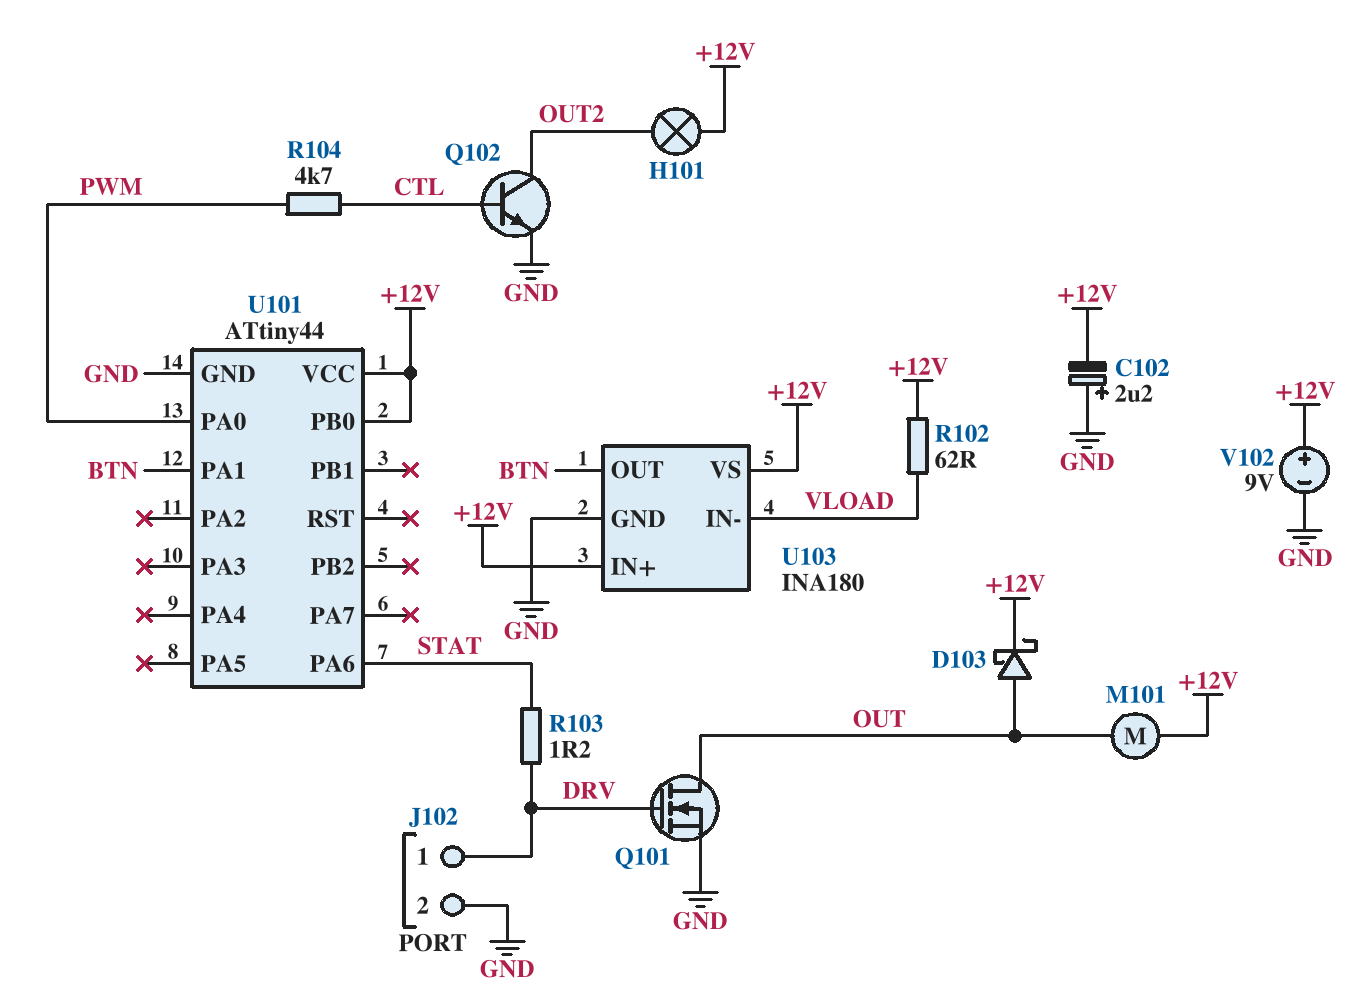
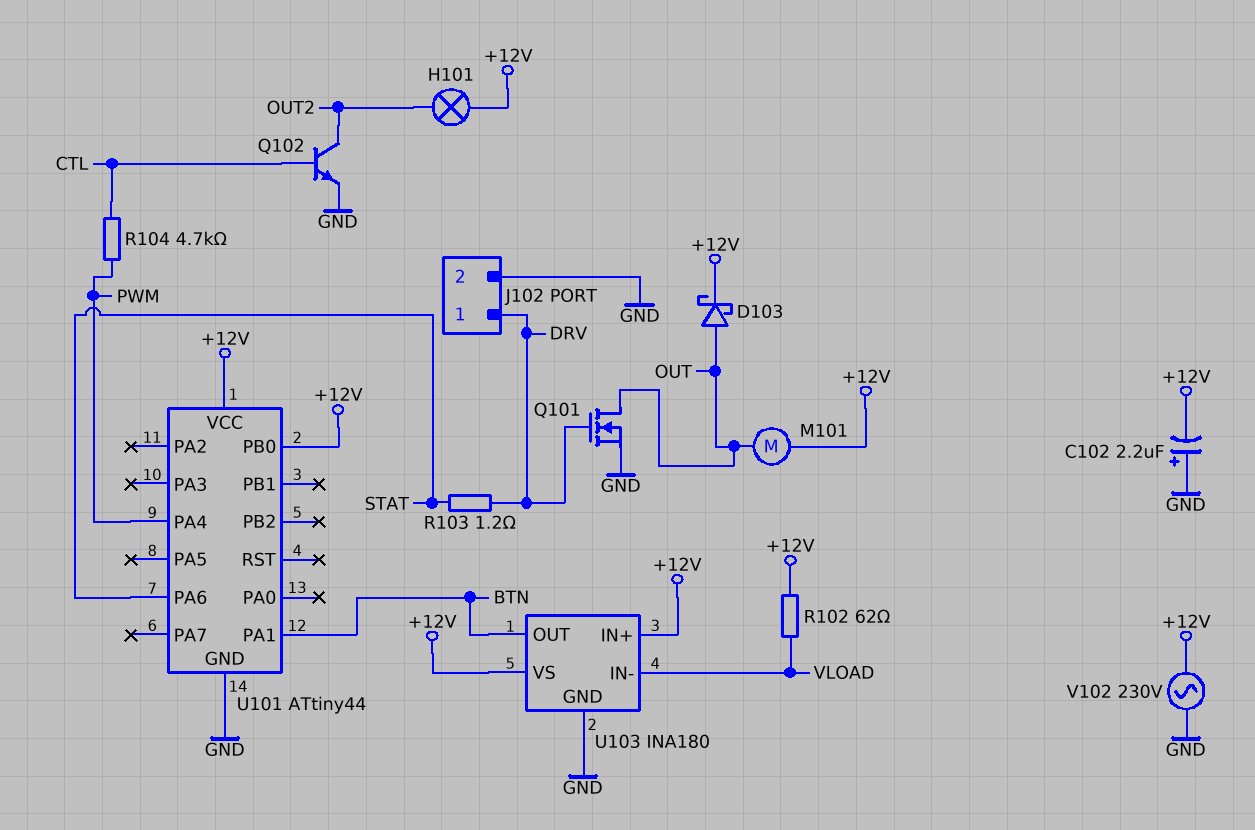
U101 pin PA0: PWM -> none
U101 pin PA4: none -> PWM
V102: 9V (plus +12V, minus GND) -> AC 230V (+12V, GND)

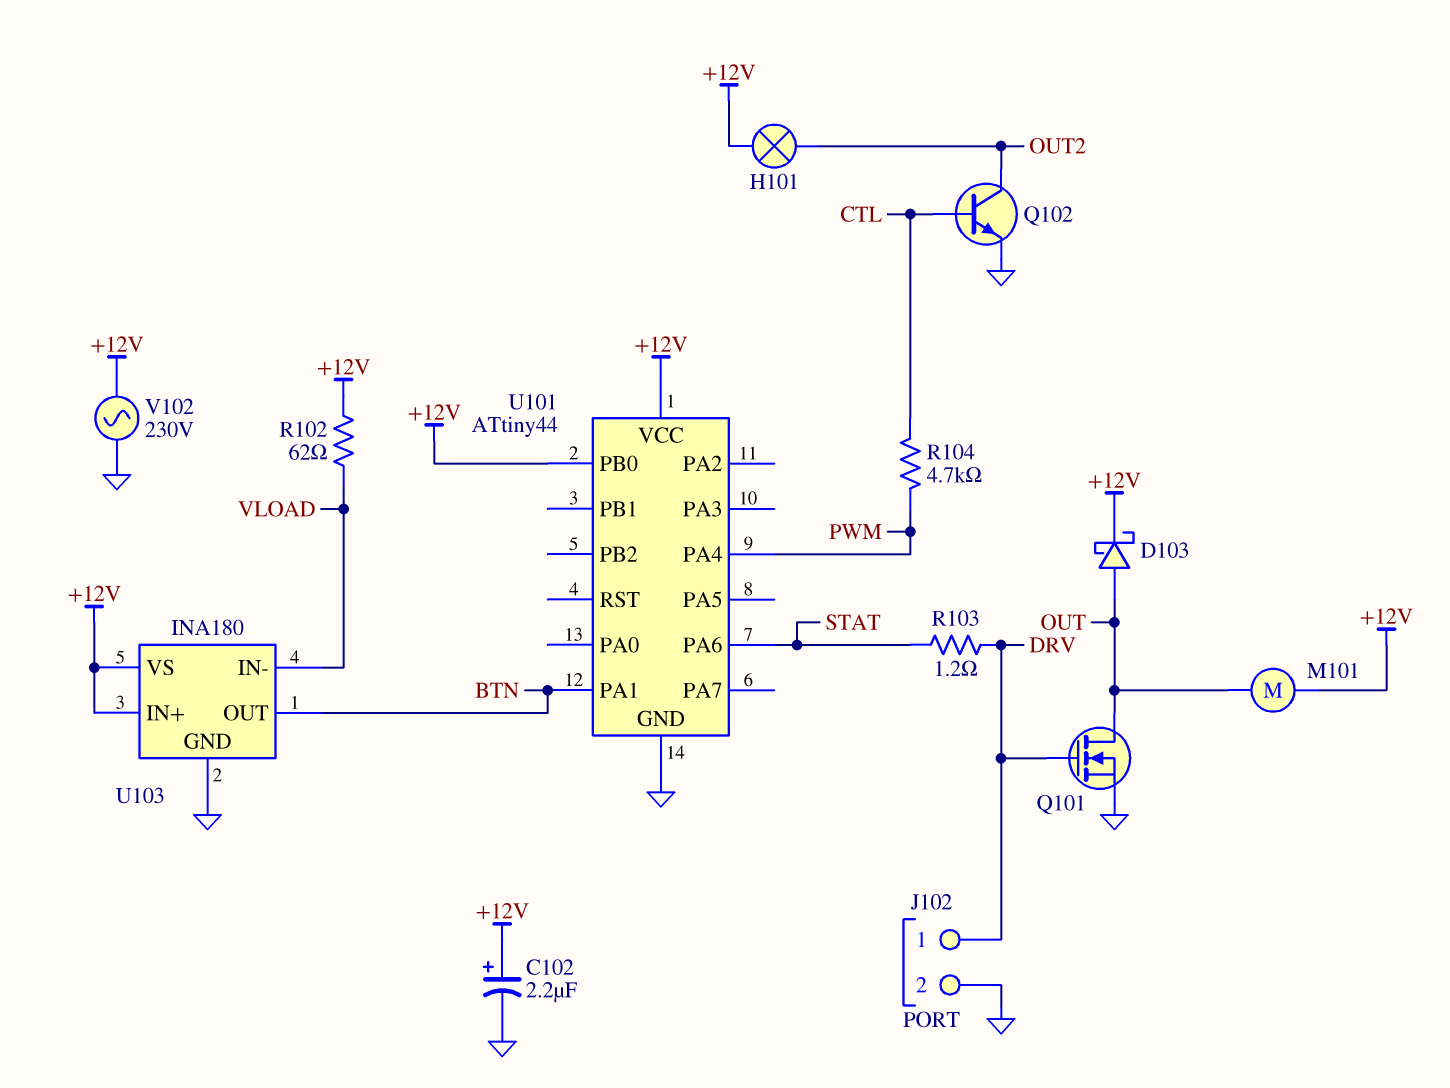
C102: 2.2uF (plus GND, minus +12V) -> 2.2uF (plus +12V, minus GND)

